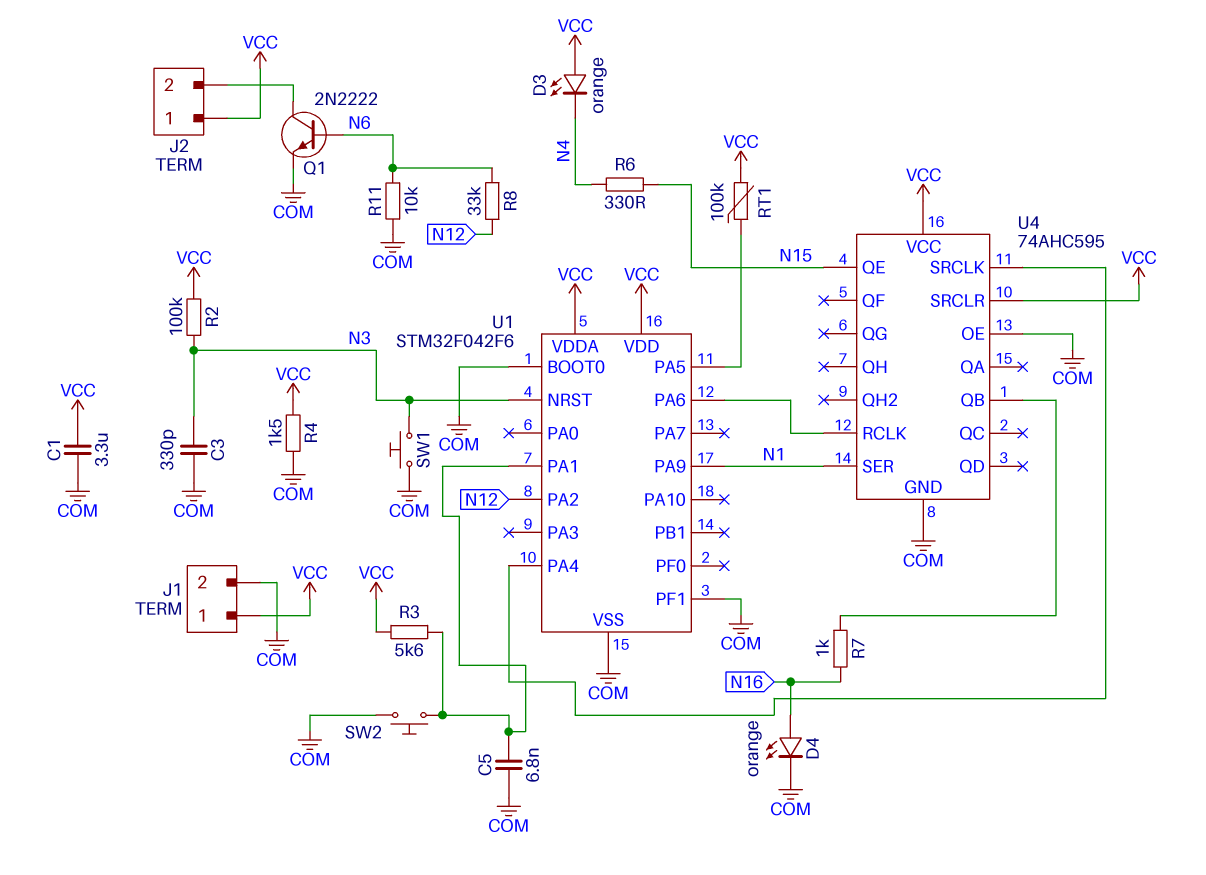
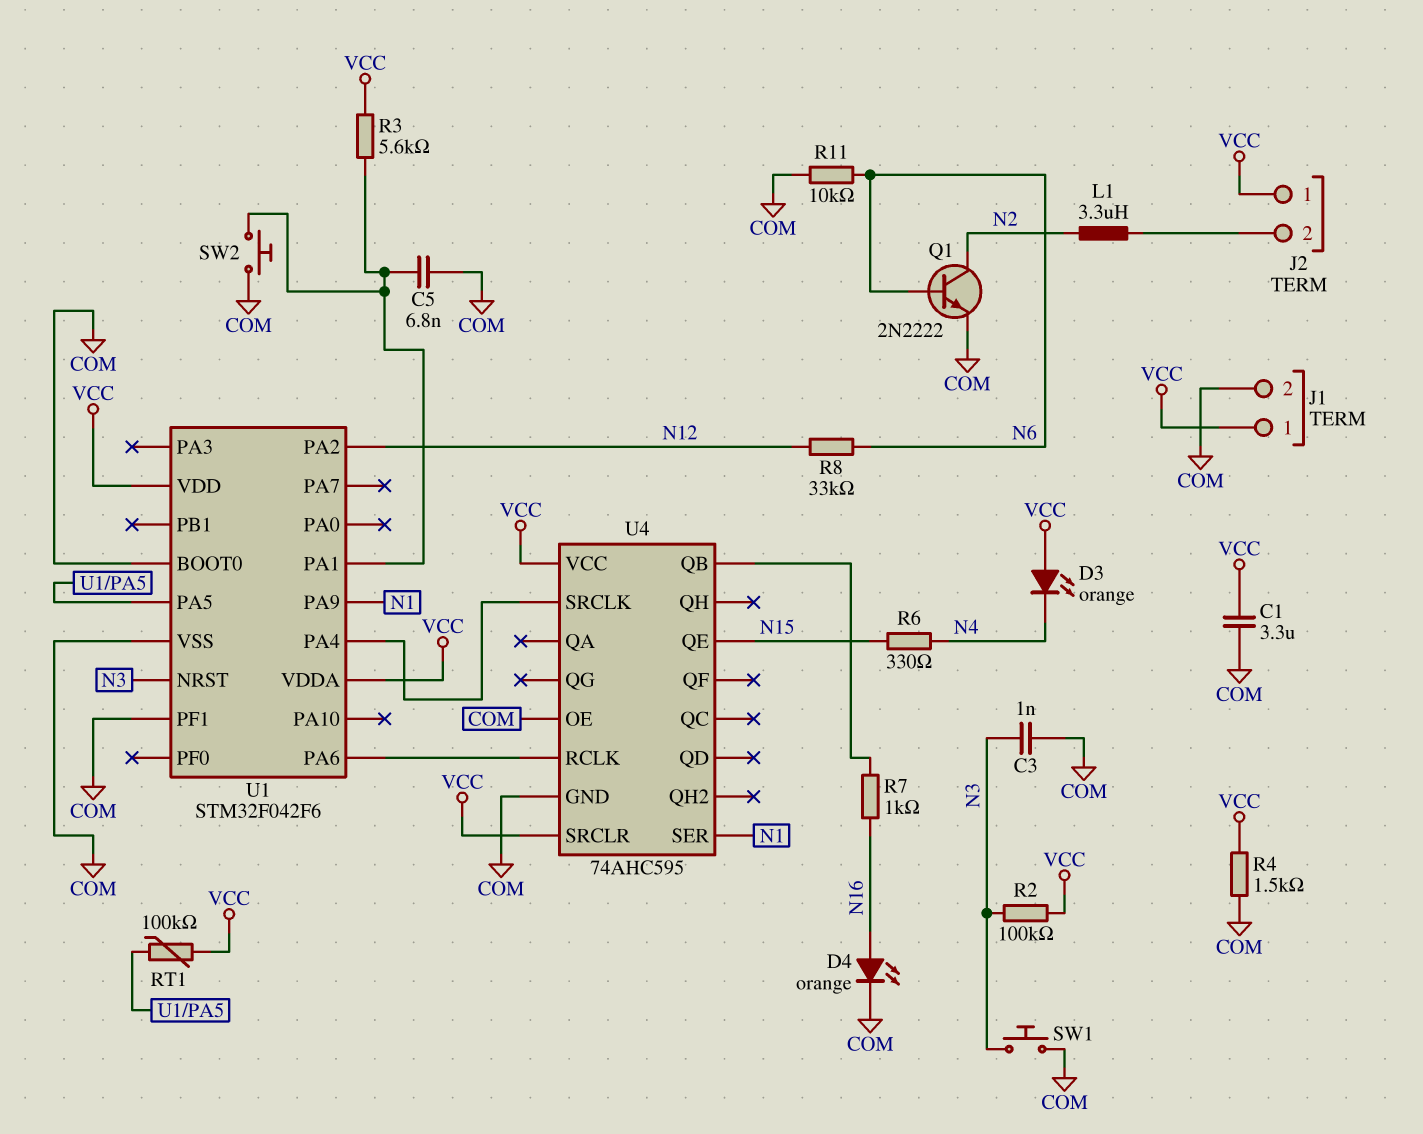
C3: 330pF (COM, N3) -> 1nF (COM, N3)
L1: none -> 3.3uH (J2/2, N2)
Q1: NPN 2N2222 (B N6, C J2/2, E COM) -> NPN 2N2222 (B N6, C N2, E COM)

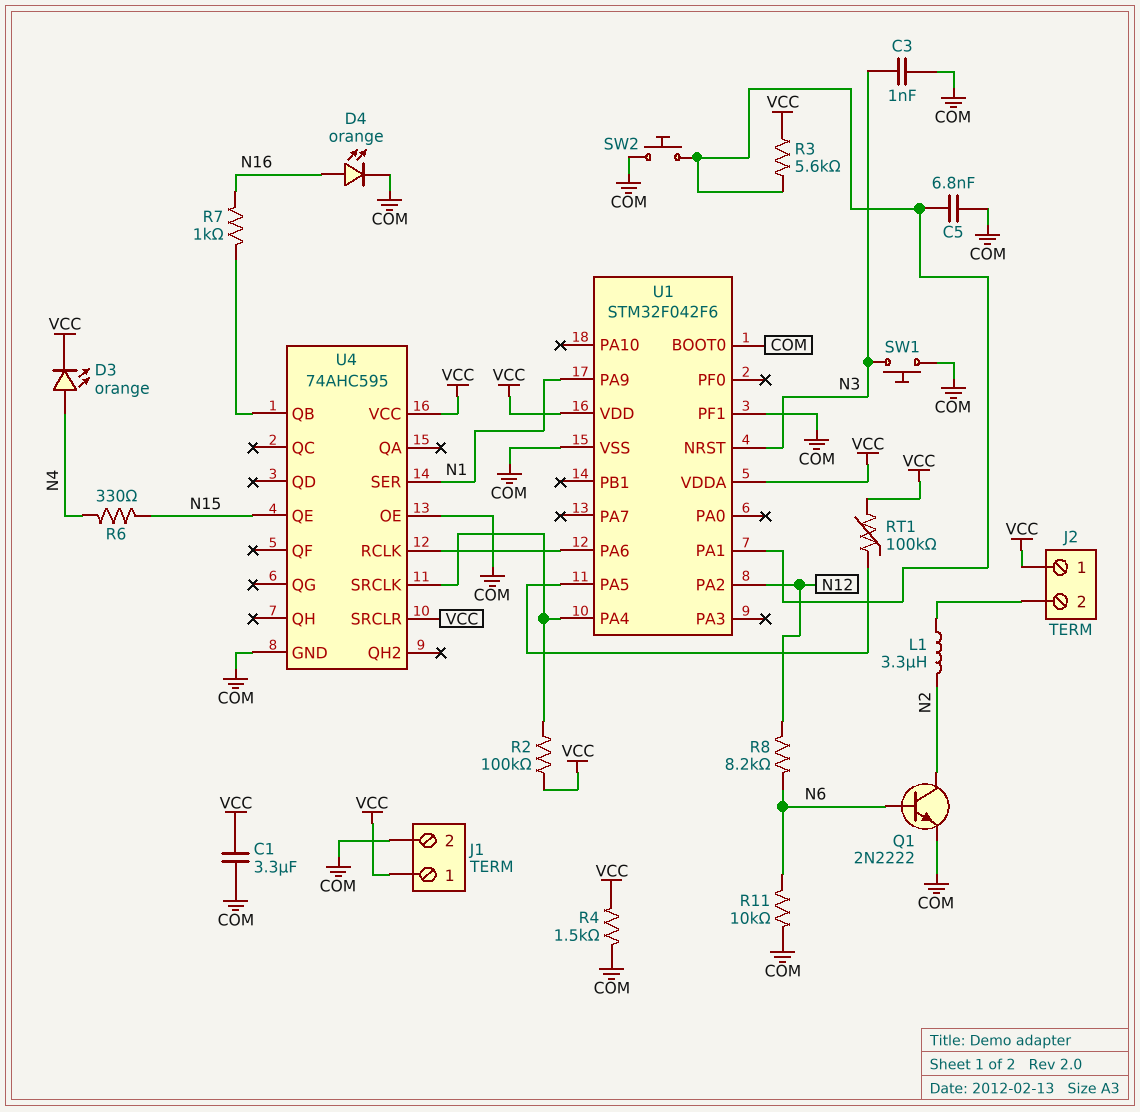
D3: LED orange (A VCC, K N4) -> LED orange (A N4, K VCC)
R2: 100k (N3, VCC) -> 100k (U1/PA4, VCC)
R8: 33k (N6, N12) -> 8.2k (N6, N12)

